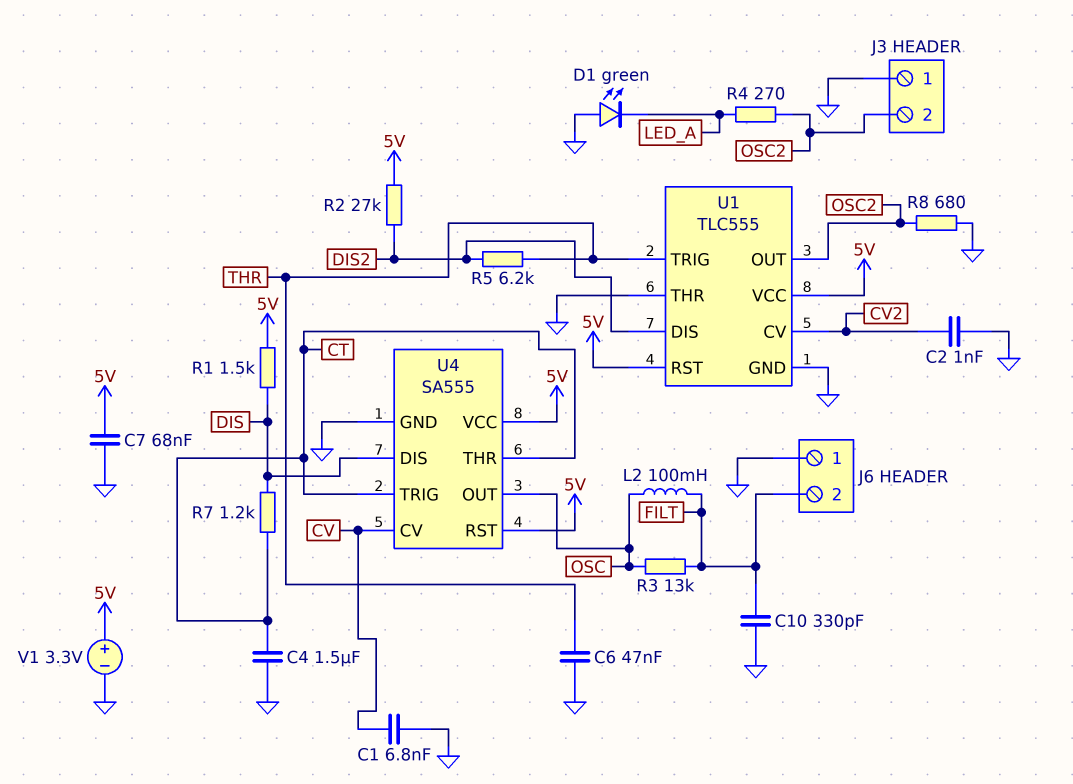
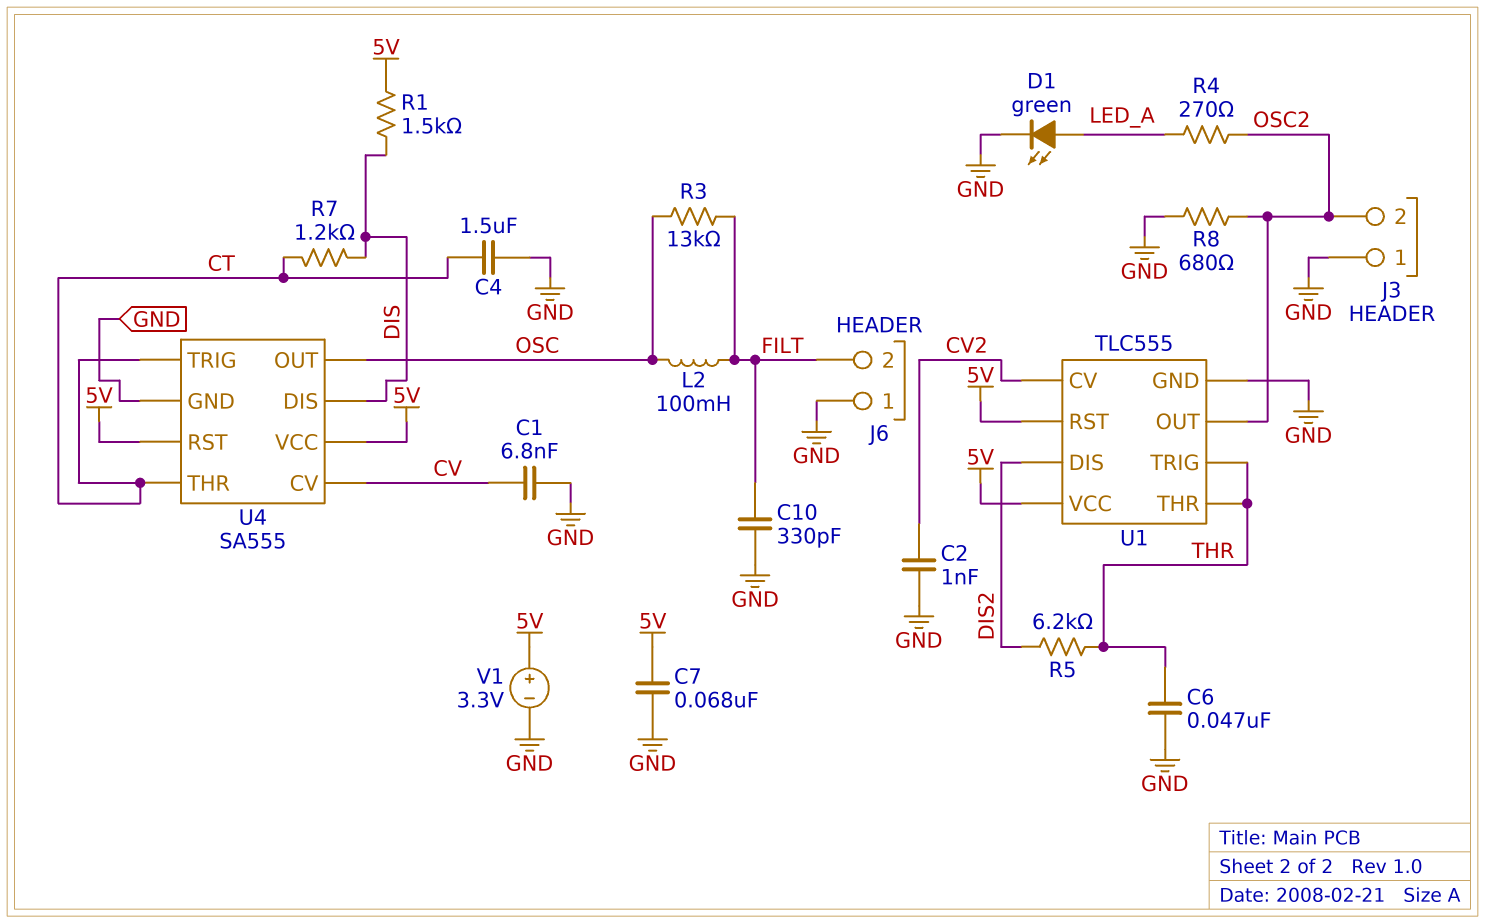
D1: LED green (A GND, K LED_A) -> LED green (A LED_A, K GND)
R2: 27k (5V, DIS2) -> none
U1 pin THR: GND -> THR

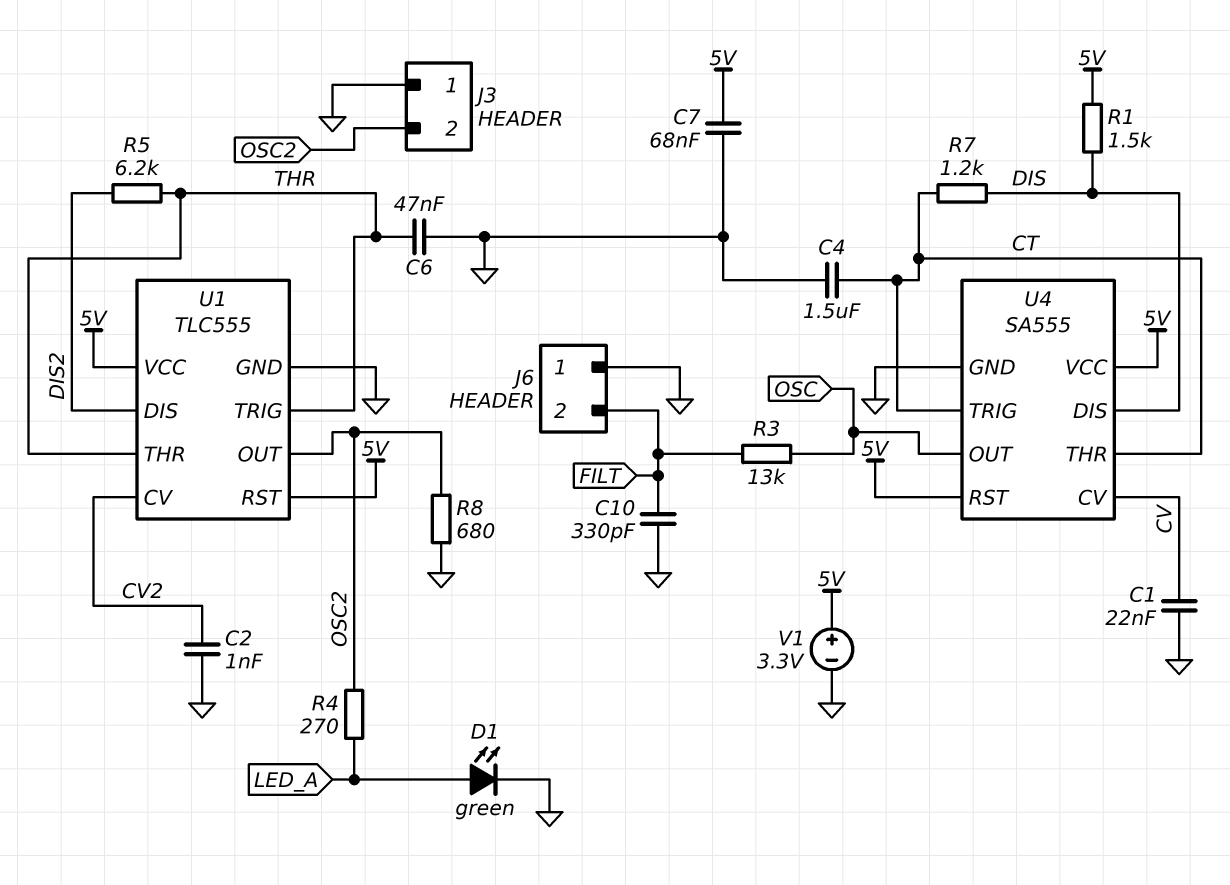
C1: 6.8nF (CV, GND) -> 22nF (CV, GND)
L2: 100mH (FILT, OSC) -> none

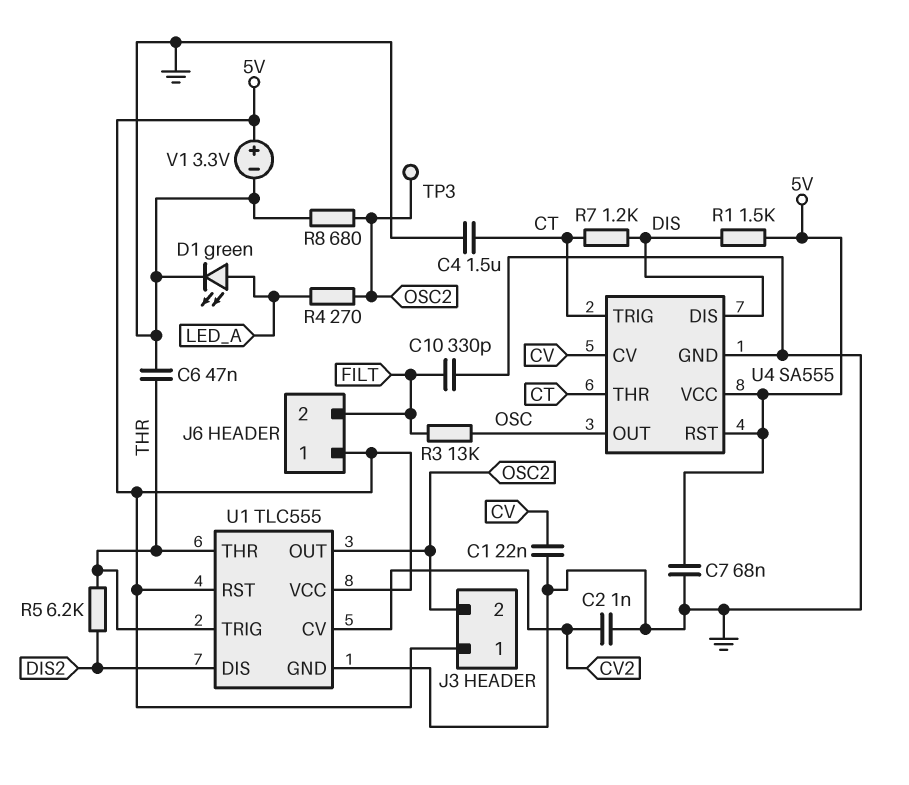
J3 pin 1: GND -> 5V
J6 pin 1: GND -> 5V
TP3: none -> test point (OSC2)

